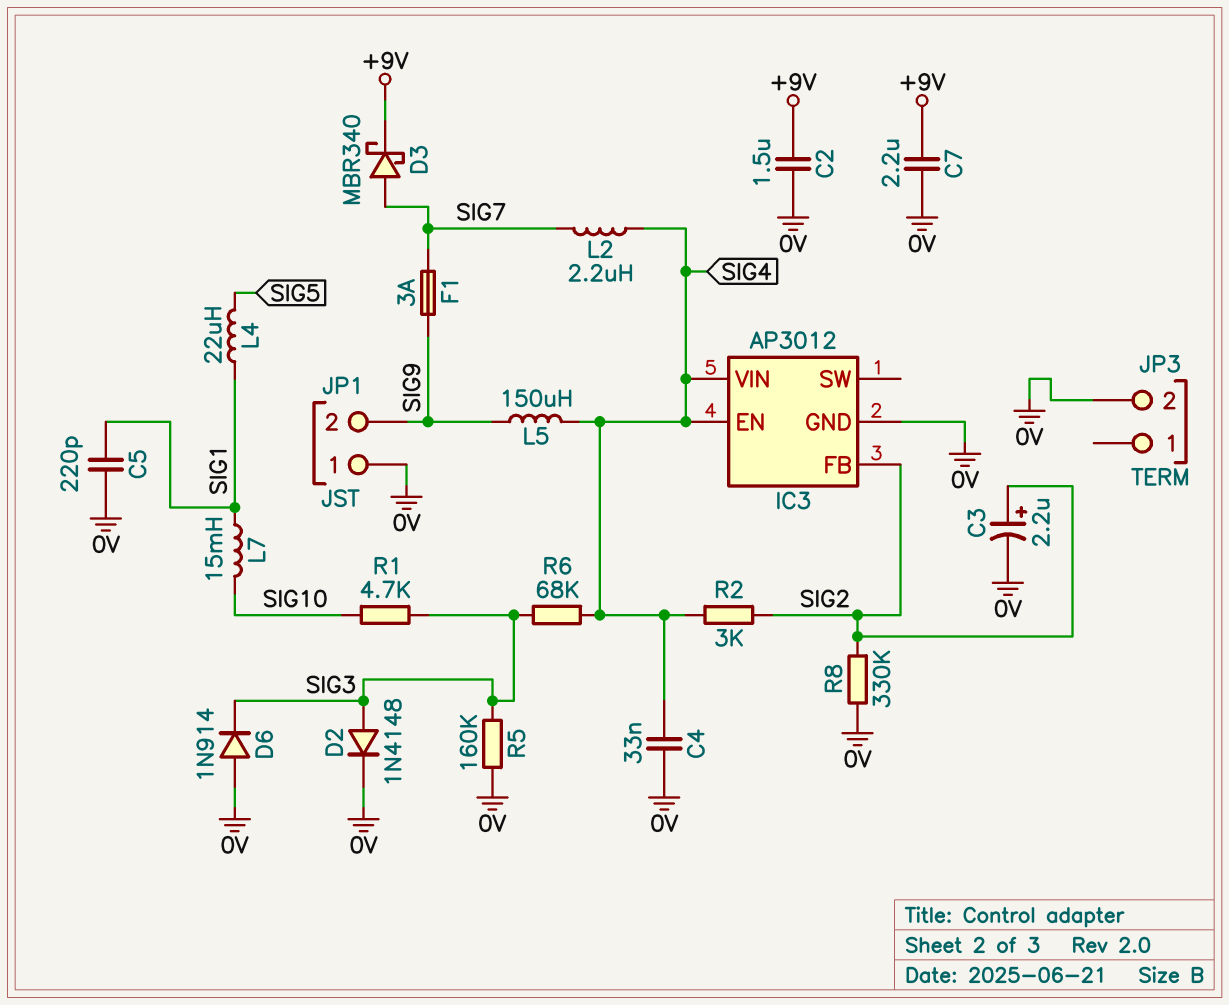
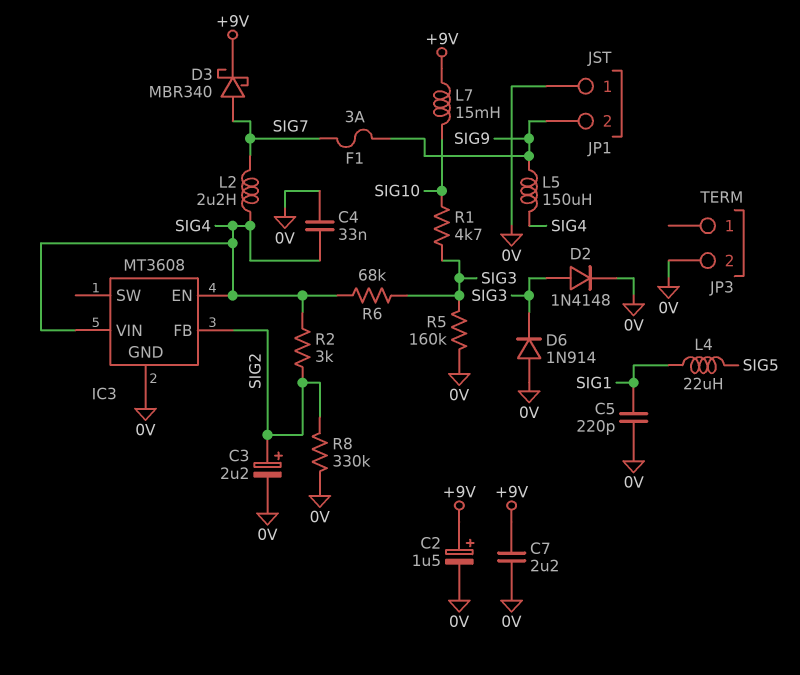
C2: 1.5uF (+9V, 0V) -> 1.5uF (plus +9V, minus 0V)
IC3: AP3012 -> MT3608
L7: 15mH (SIG1, SIG10) -> 15mH (+9V, SIG10)

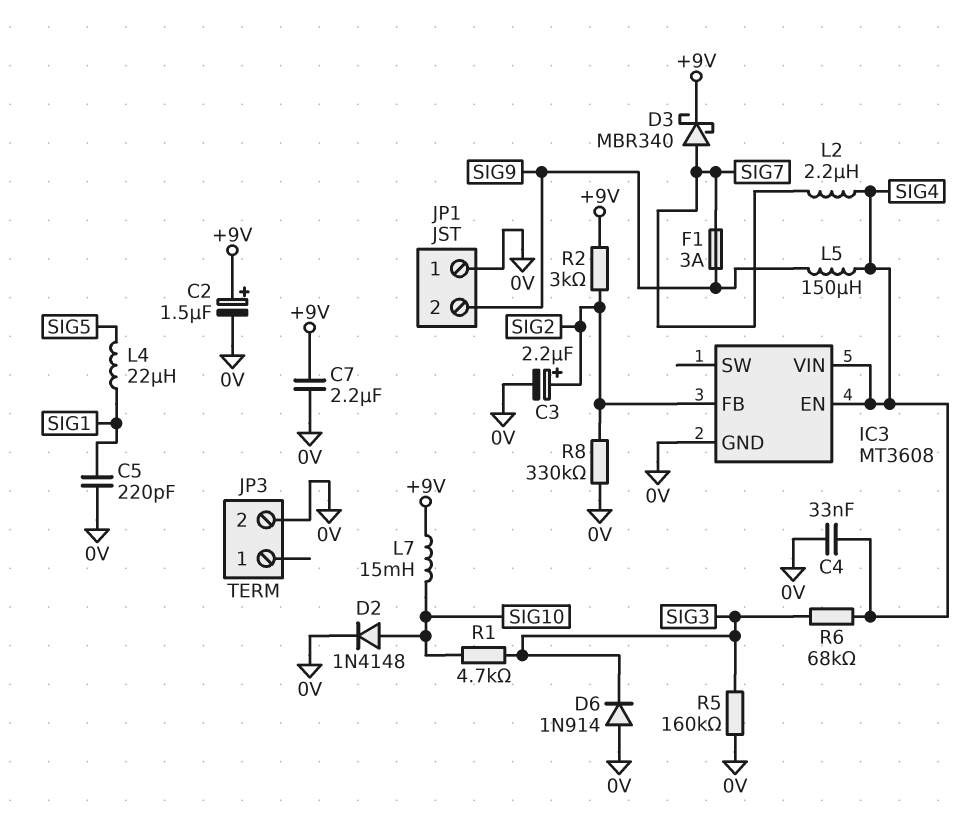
D2: diode 1N4148 (A SIG3, K 0V) -> diode 1N4148 (A SIG10, K 0V)
R2: 3k (SIG2, SIG4) -> 3k (+9V, SIG2)

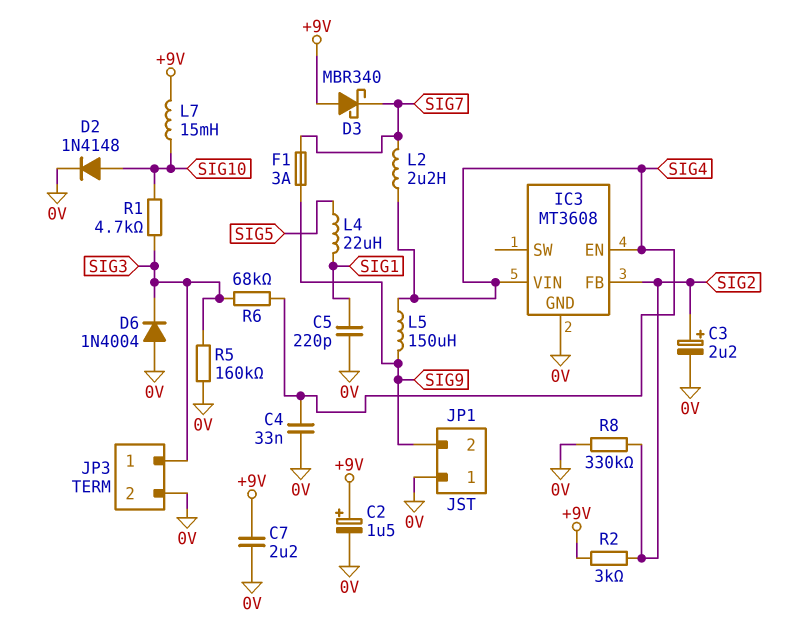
D3: schottky MBR340 (A SIG7, K +9V) -> schottky MBR340 (A +9V, K SIG7)
D6: diode 1N914 (A 0V, K SIG3) -> diode 1N4004 (A 0V, K SIG3)
JP3 pin 1: none -> SIG3

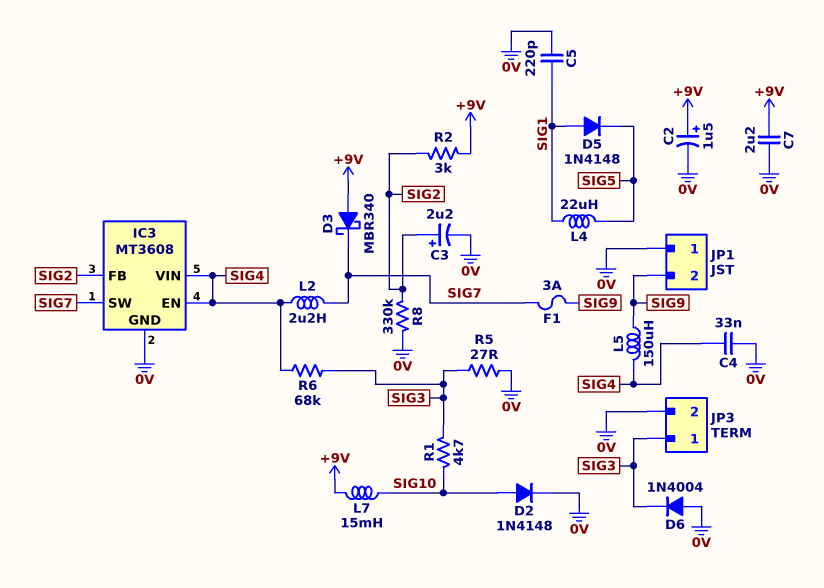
D5: none -> diode 1N4148 (A SIG1, K SIG5)
IC3 pin SW: none -> SIG7
R5: 160k (0V, SIG3) -> 27 (0V, SIG3)

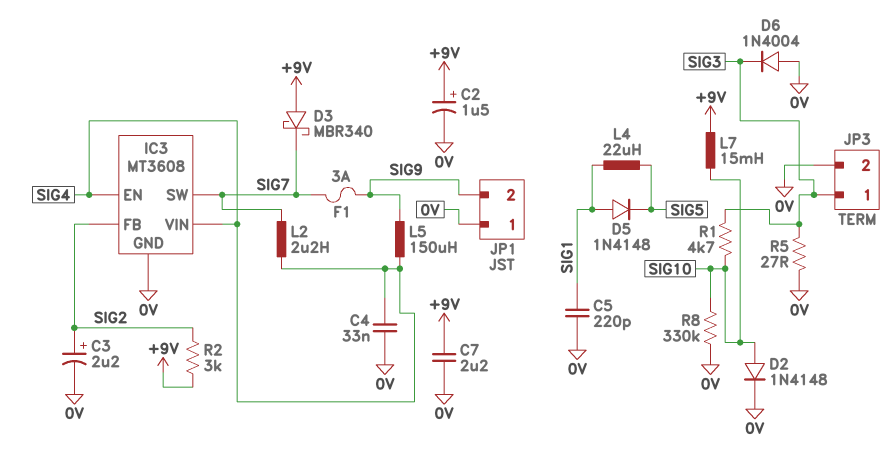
R6: 68k (SIG3, SIG4) -> none
R8: 330k (0V, SIG2) -> 330k (0V, SIG10)

